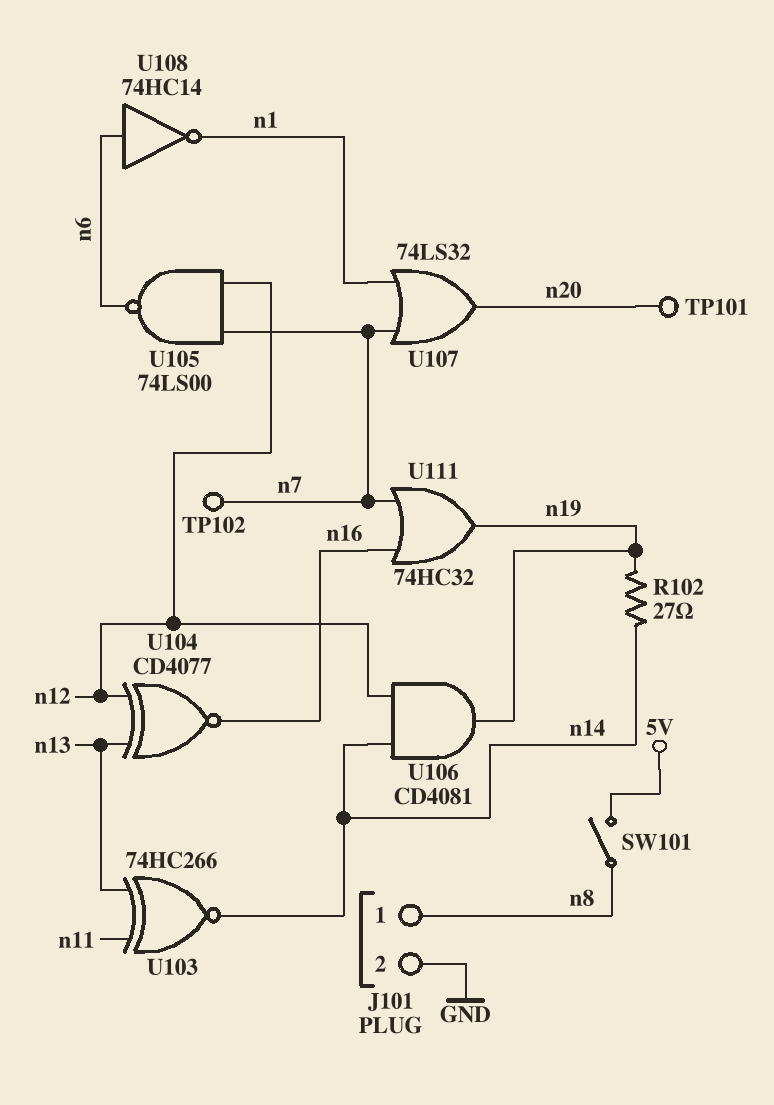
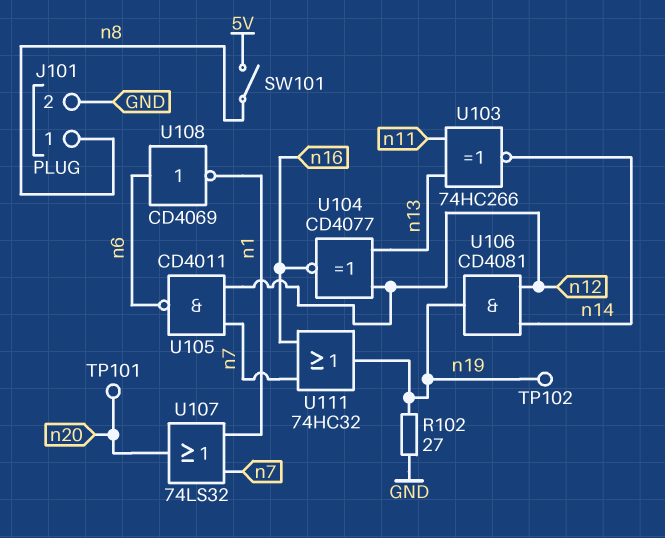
R102: 27 (n14, n19) -> 27 (GND, n19)
TP102: test point (n7) -> test point (n19)
U105: NAND 74LS00 (in n7, in n12, out n6) -> NAND CD4011 (in n7, in n12, out n6)
U108: NOT 74HC14 (in n6, out n1) -> NOT CD4069 (in n6, out n1)

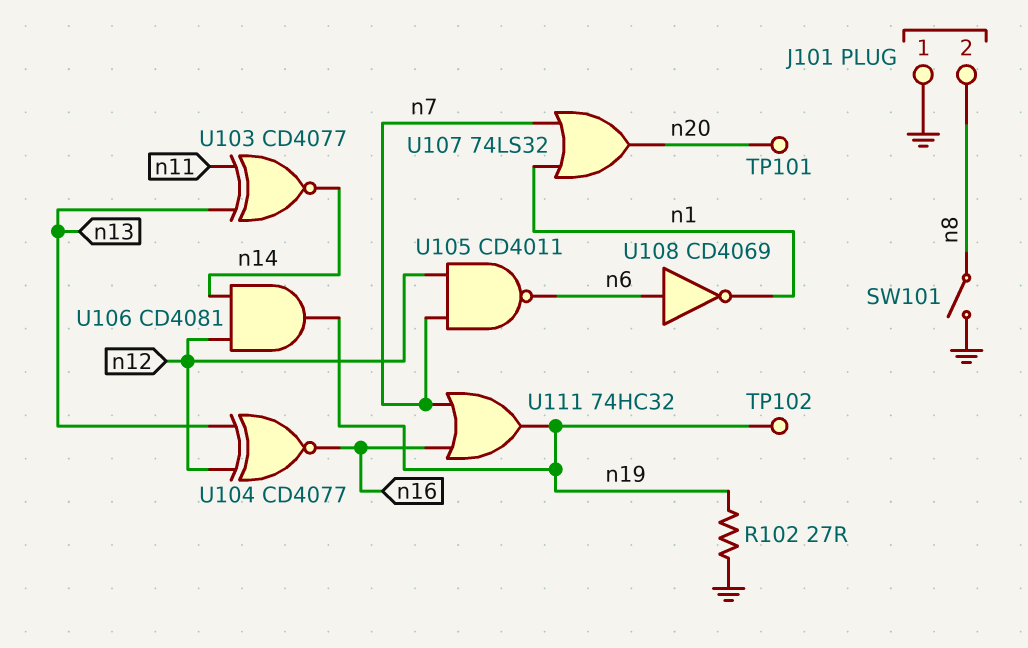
J101 pin 1: n8 -> GND
J101 pin 2: GND -> n8
SW101: switch (5V, n8) -> switch (GND, n8)
U103: XNOR 74HC266 (in n11, in n13, out n14) -> XNOR CD4077 (in n11, in n13, out n14)

